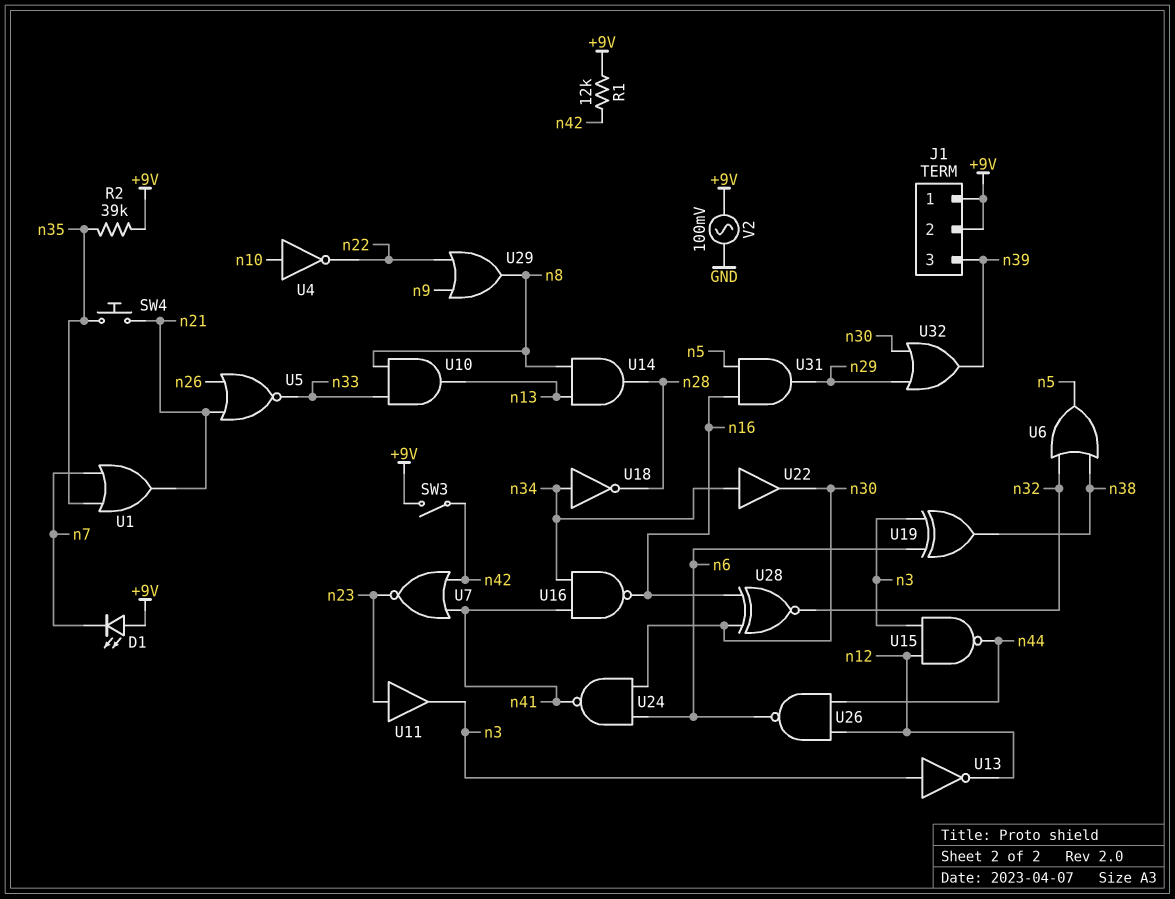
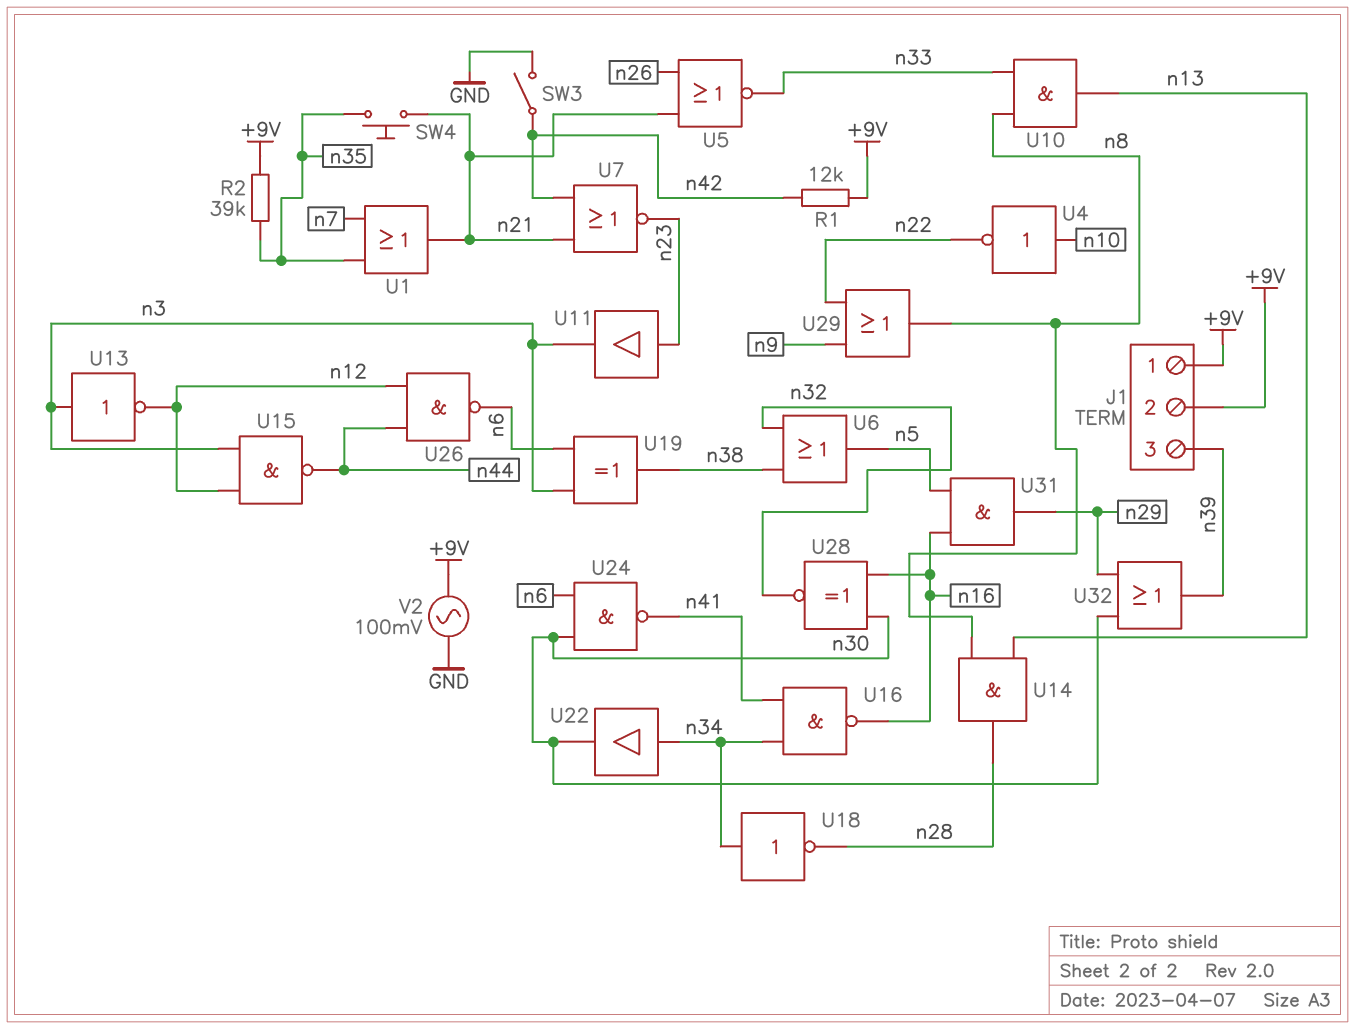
D1: LED (A +9V, K n7) -> none
SW3: switch (+9V, n42) -> switch (GND, n42)
U7: NOR (in n41, in n42, out n23) -> NOR (in n21, in n42, out n23)

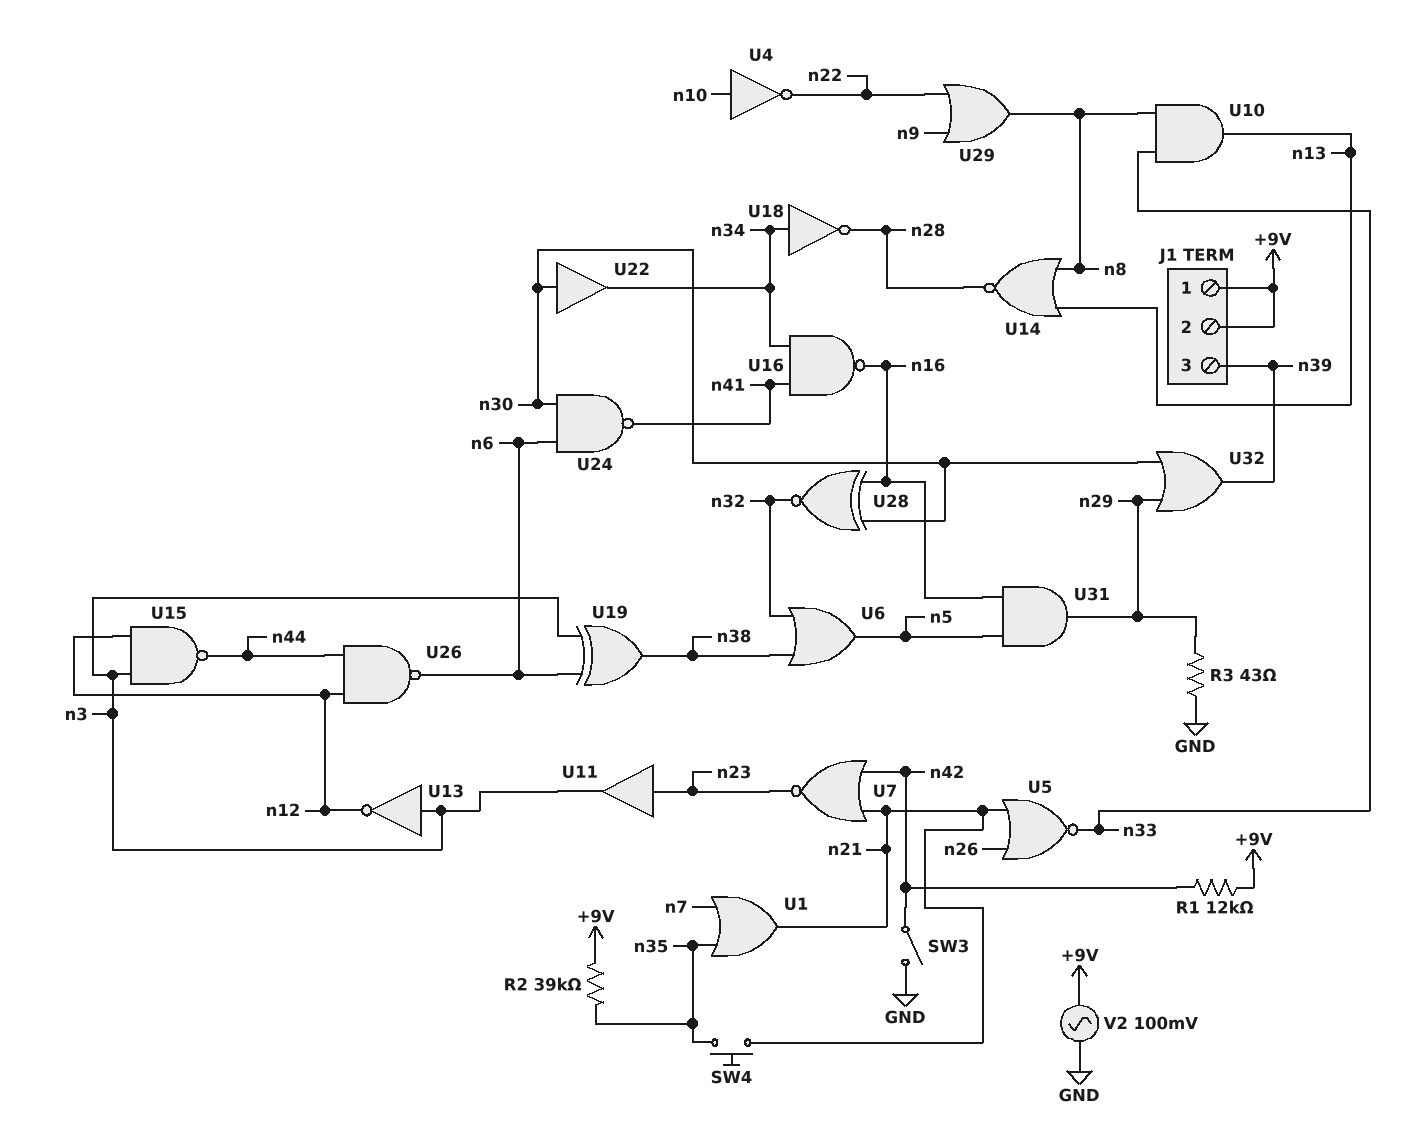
R3: none -> 43 (GND, n29)
U14: AND (in n8, in n13, out n28) -> NOR (in n8, in n13, out n28)
U22: buffer (in n34, out n30) -> buffer (in n30, out n34)

